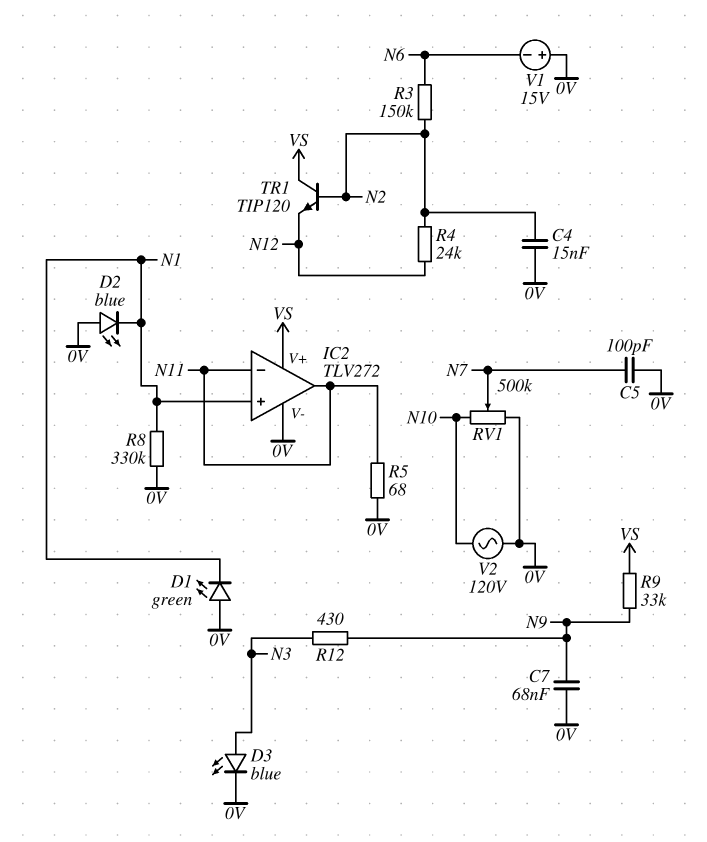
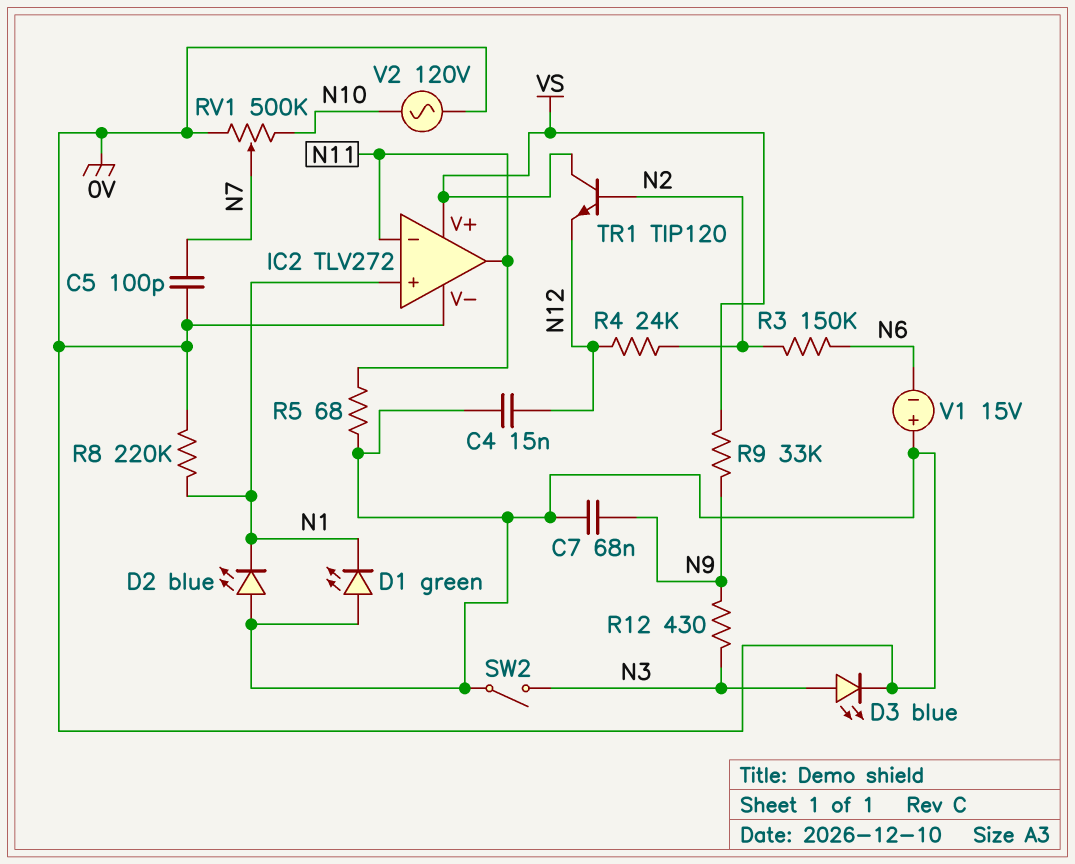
C4: 15nF (0V, N2) -> 15nF (0V, N12)
R8: 330k (0V, N1) -> 220k (0V, N1)
SW2: none -> switch (0V, N3)

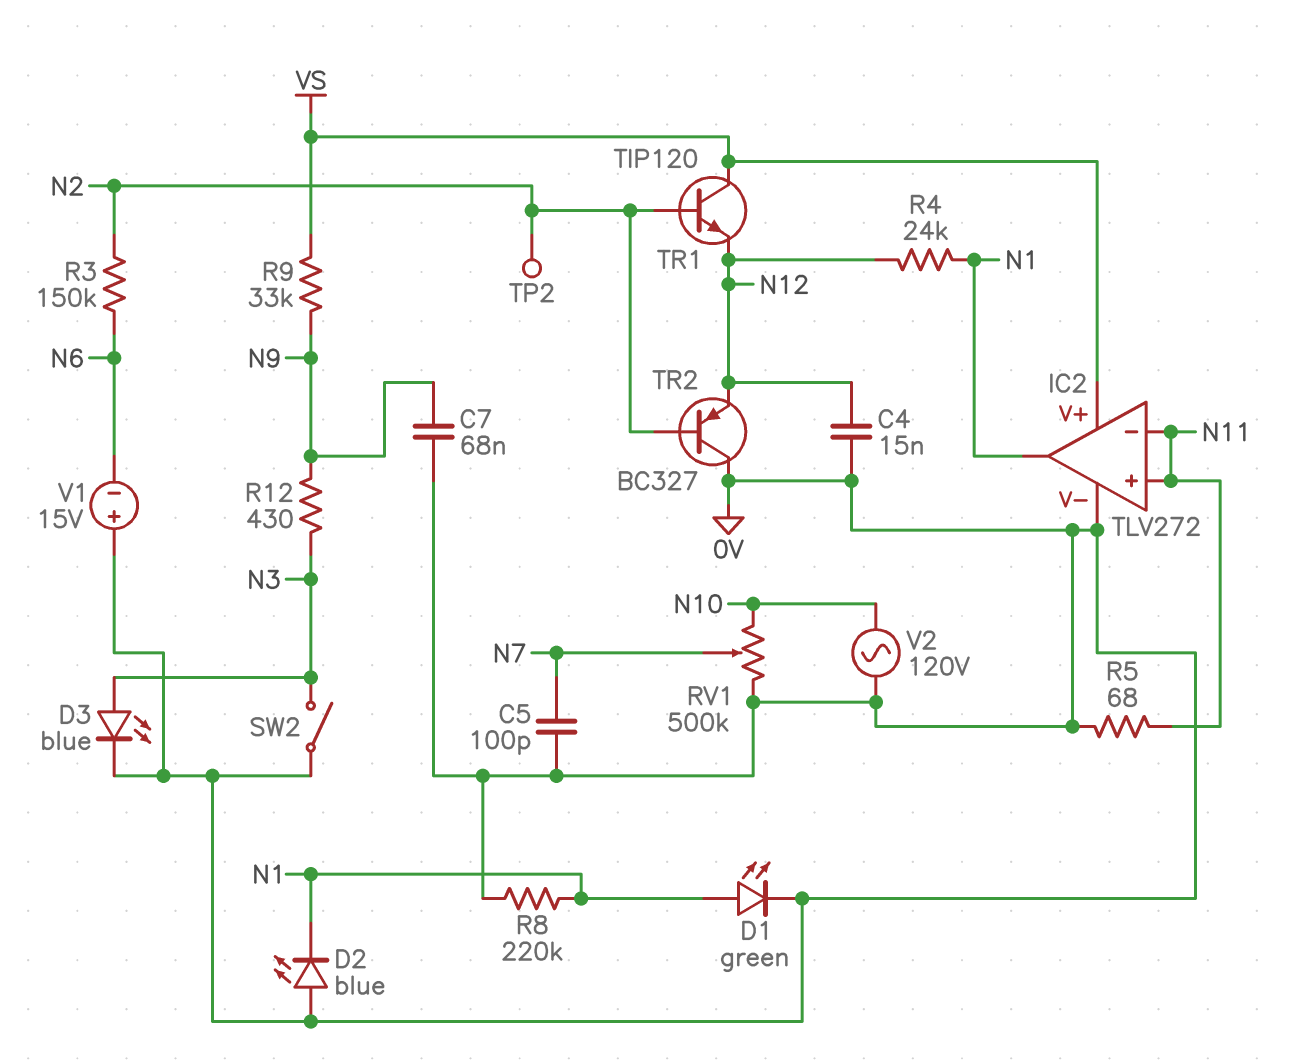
D1: LED green (A 0V, K N1) -> LED green (A N1, K 0V)
IC2 pin in+: N1 -> N11
IC2 pin out: N11 -> N1
R4: 24k (N2, N12) -> 24k (N1, N12)
TP2: none -> test point (N2)
TR2: none -> PNP BC327 (B N2, C 0V, E N12)

